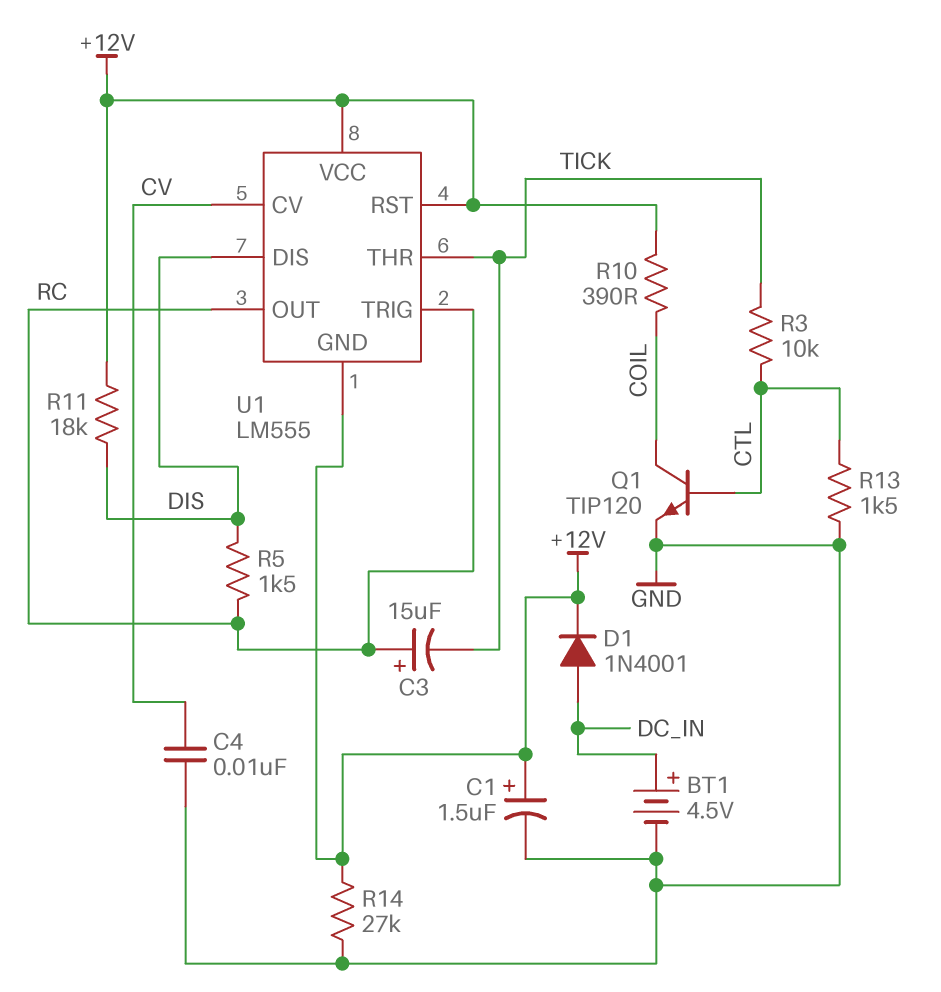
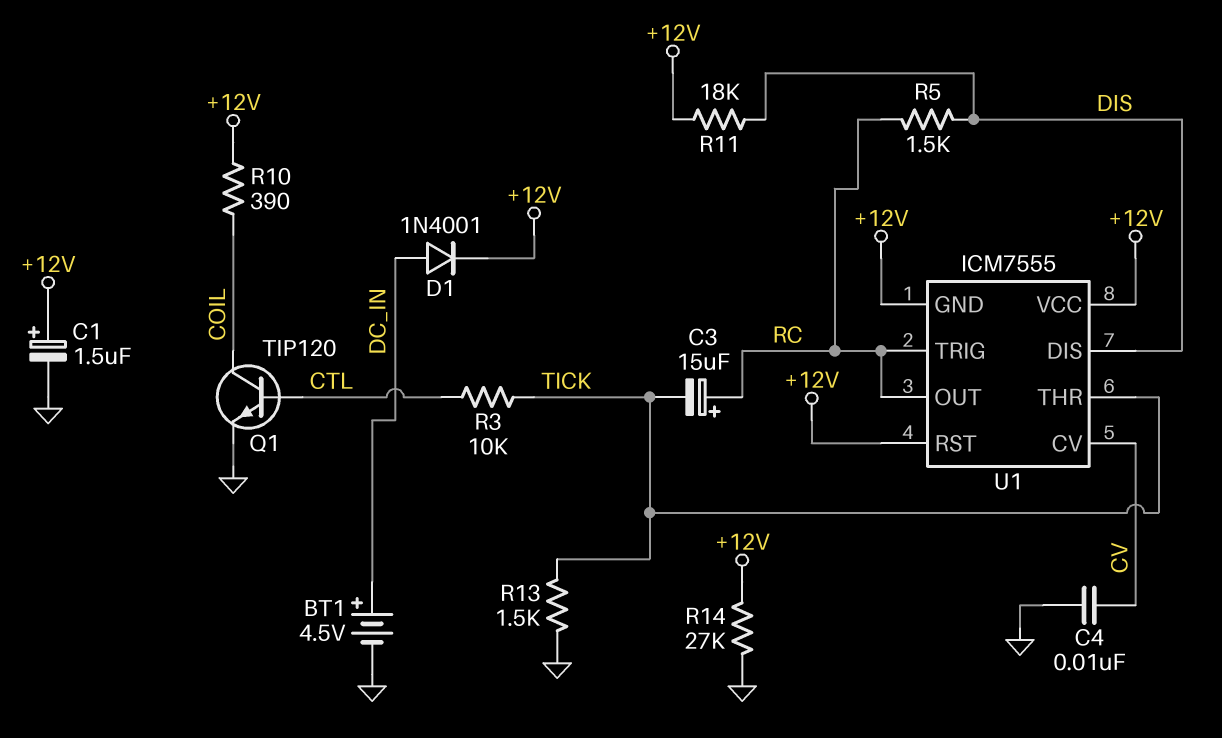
R13: 1.5k (CTL, GND) -> 1.5k (GND, TICK)
U1: LM555 -> ICM7555

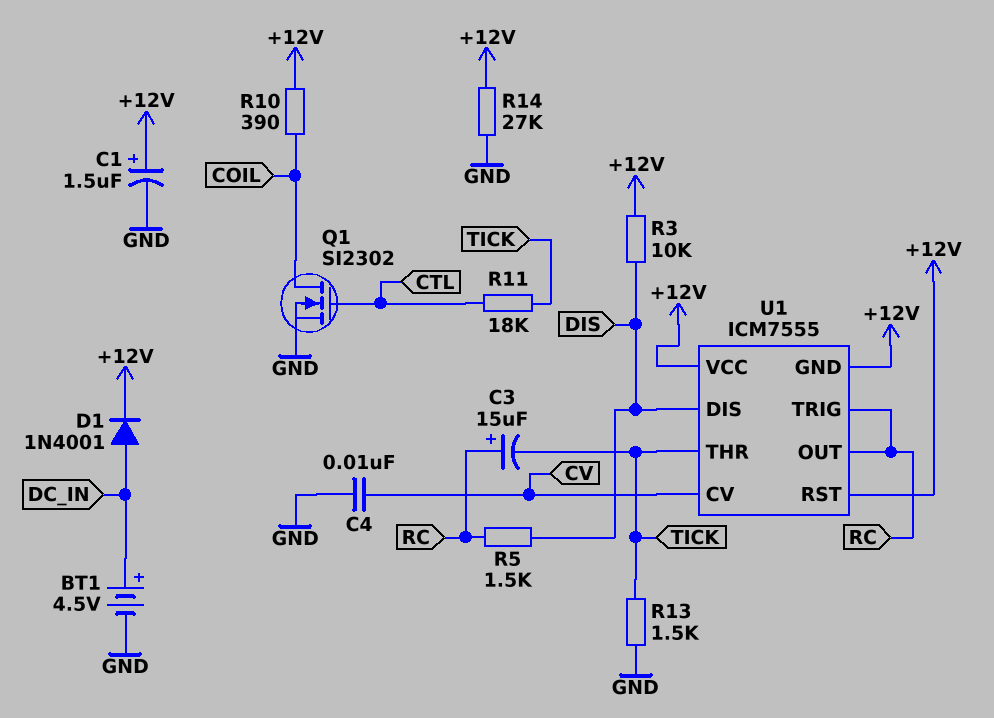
Q1: NPN TIP120 (B CTL, C COIL, E GND) -> NMOS SI2302 (G CTL, D COIL, S GND)
R3: 10k (CTL, TICK) -> 10k (+12V, DIS)
R11: 18k (+12V, DIS) -> 18k (CTL, TICK)

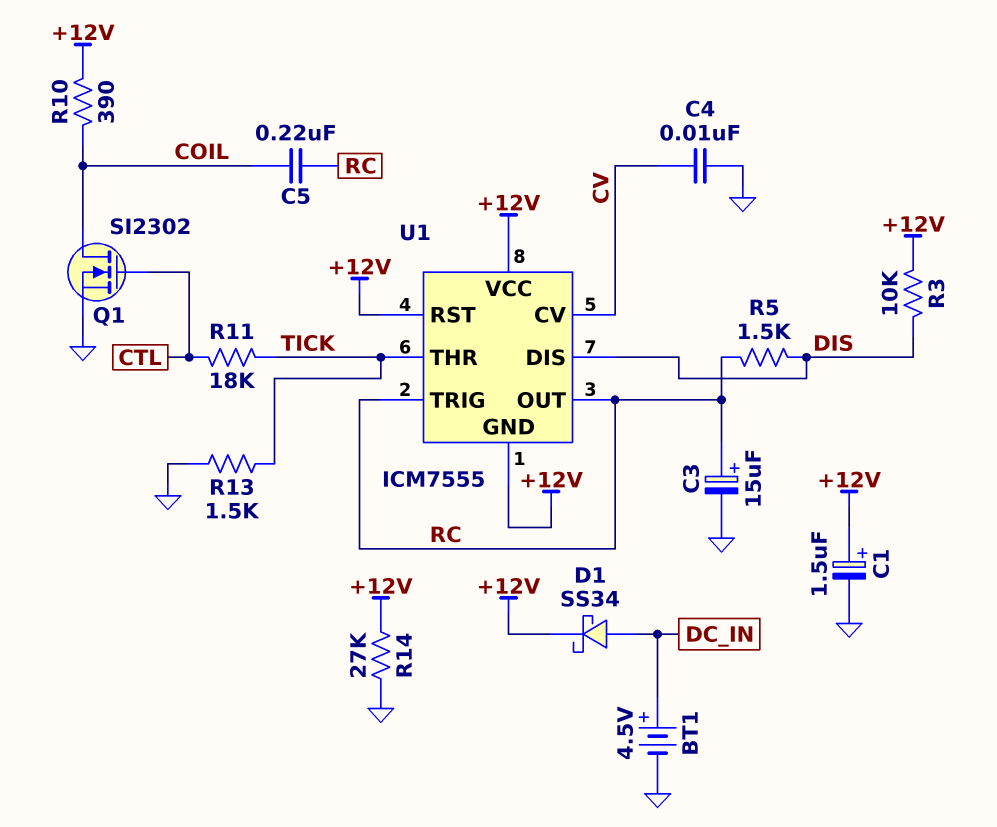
C3: 15uF (plus RC, minus TICK) -> 15uF (plus RC, minus GND)
C5: none -> 220nF (COIL, RC)
D1: diode 1N4001 (A DC_IN, K +12V) -> schottky SS34 (A DC_IN, K +12V)

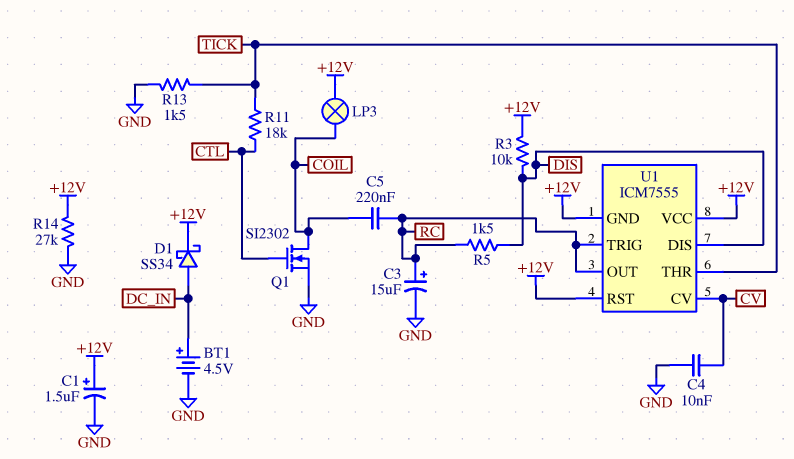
LP3: none -> lamp (+12V, COIL)
R10: 390 (+12V, COIL) -> none

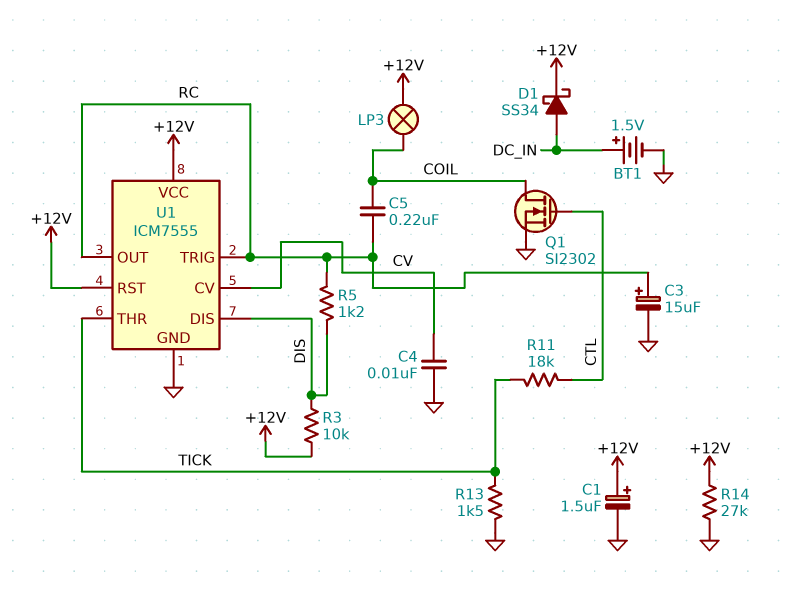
BT1: 4.5V (plus DC_IN, minus GND) -> 1.5V (plus DC_IN, minus GND)
R5: 1.5k (DIS, RC) -> 1.2k (DIS, RC)
U1 pin GND: +12V -> GND

